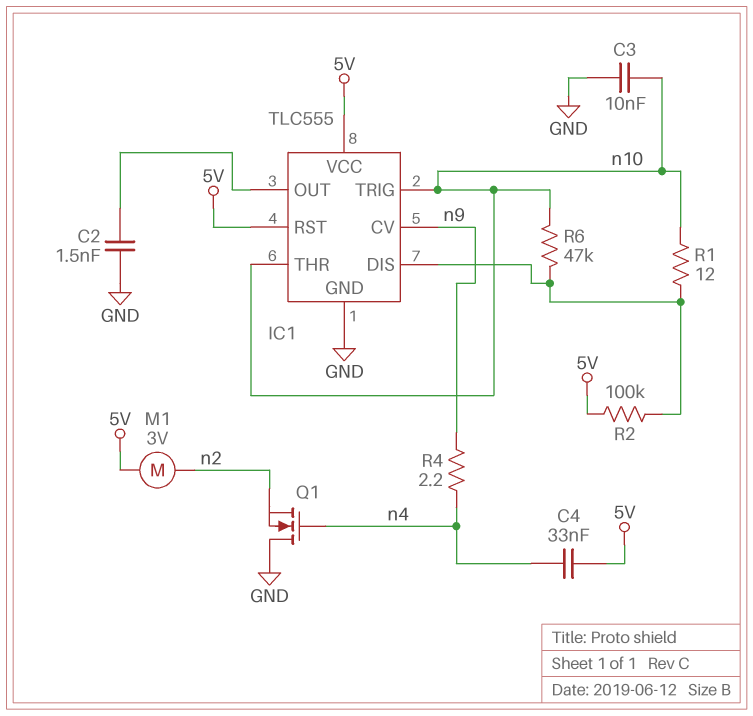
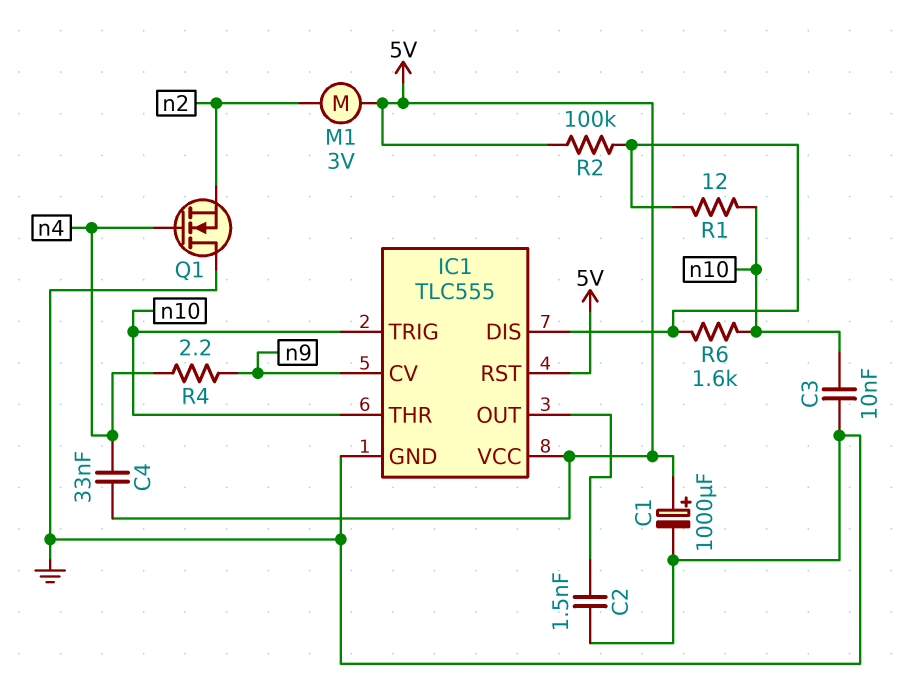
C1: none -> 1000uF (plus 5V, minus GND)
R6: 47k (IC1/DIS, n10) -> 1.6k (IC1/DIS, n10)

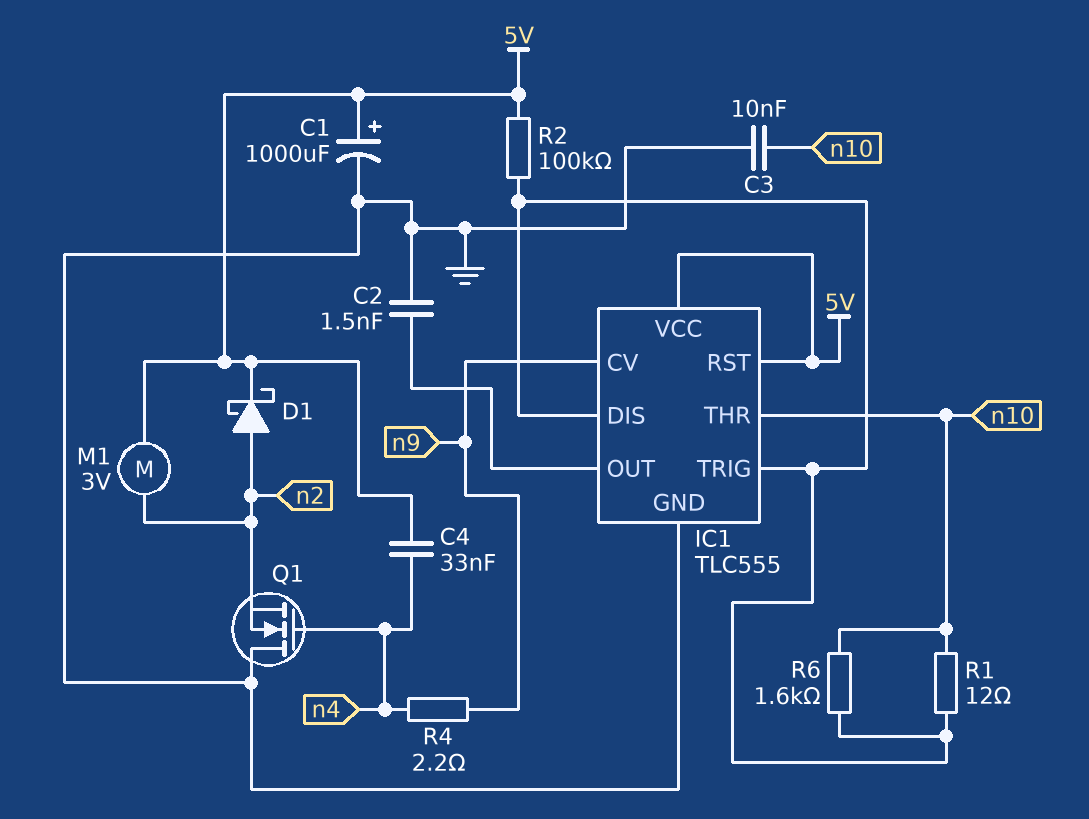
D1: none -> schottky (A n2, K 5V)
IC1 pin TRIG: n10 -> IC1/DIS

